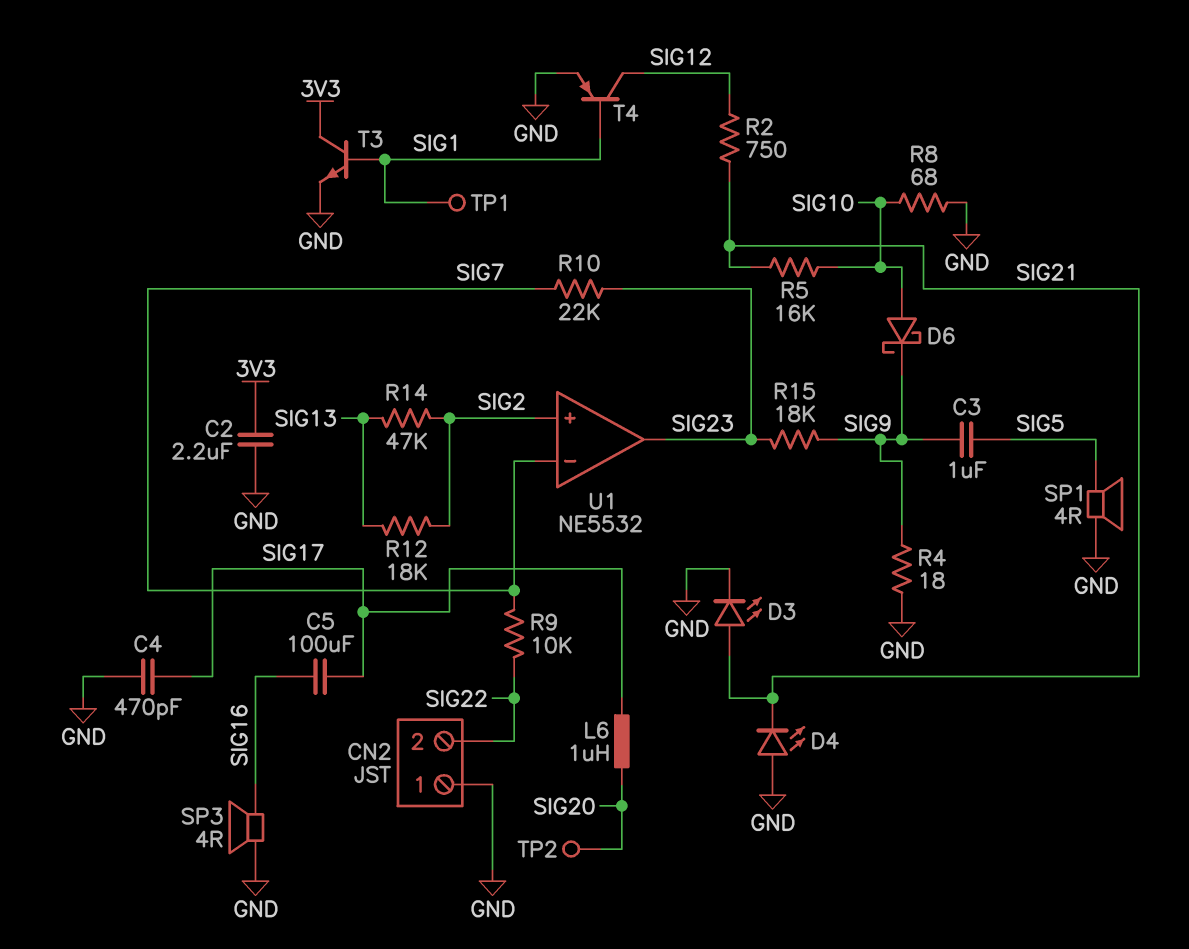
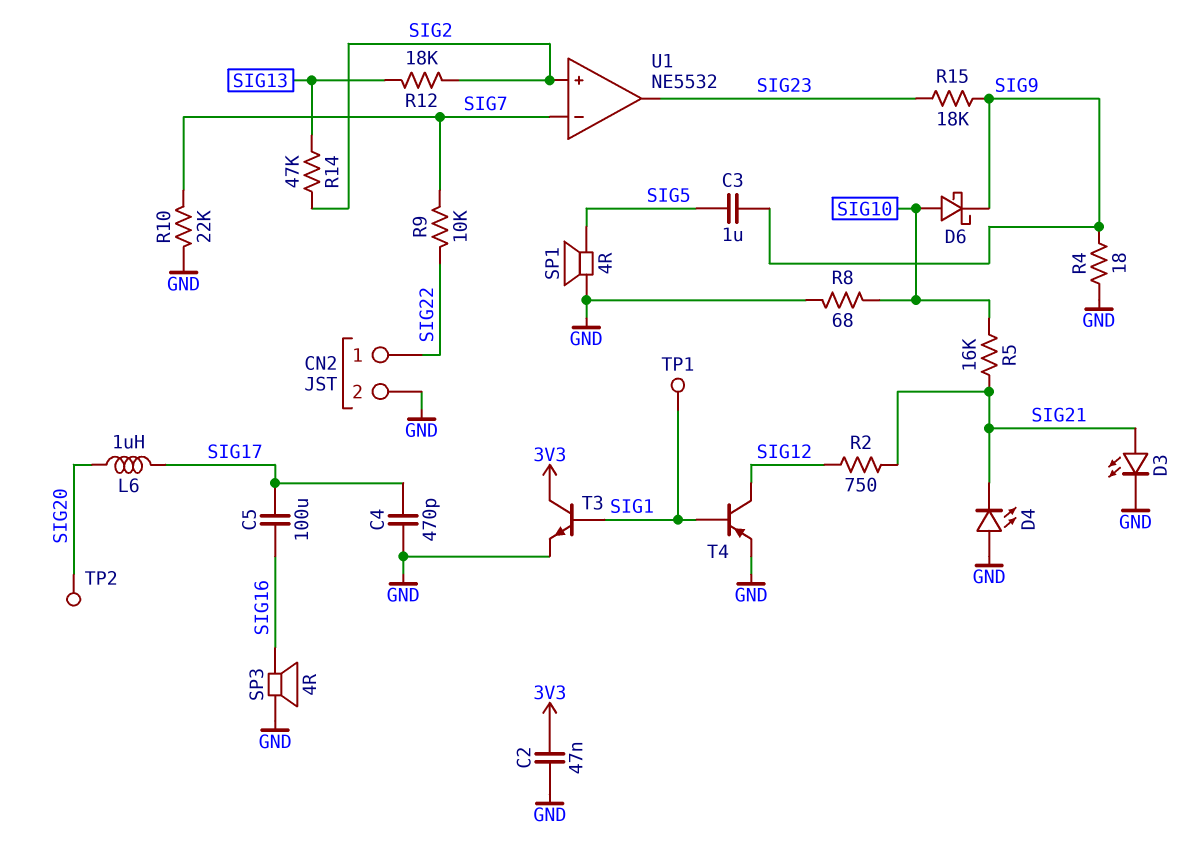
C2: 2.2uF (3V3, GND) -> 47nF (3V3, GND)
CN2 pin 1: GND -> SIG22
CN2 pin 2: SIG22 -> GND
R10: 22k (SIG7, SIG23) -> 22k (GND, SIG7)

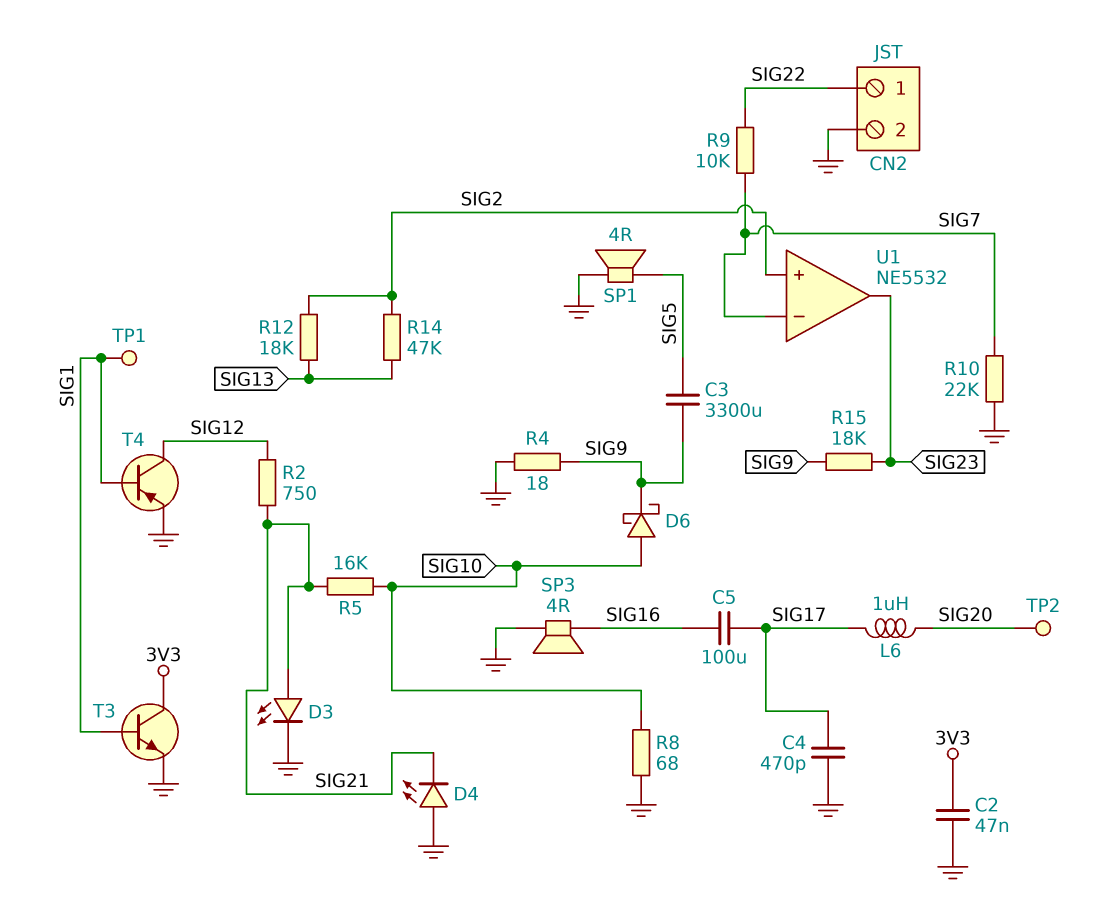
C3: 1uF (SIG5, SIG9) -> 3300uF (SIG5, SIG9)

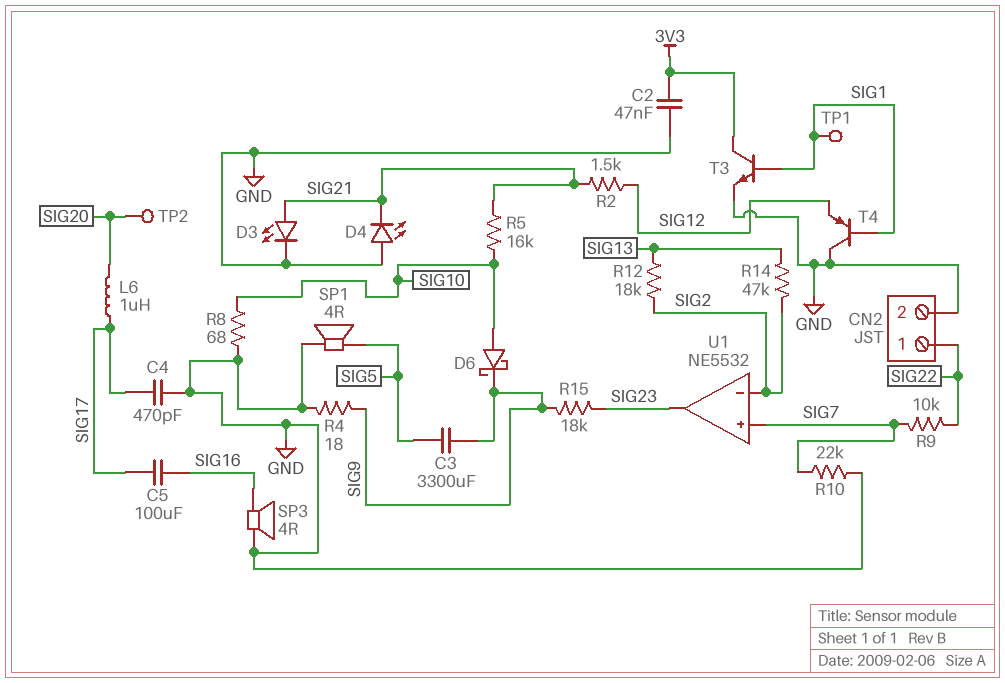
R2: 750 (SIG12, SIG21) -> 1.5k (SIG12, SIG21)
T4: PNP (B SIG1, C SIG12, E GND) -> PNP (B SIG1, C GND, E SIG12)
U1 pin in+: SIG2 -> SIG7
U1 pin in-: SIG7 -> SIG2

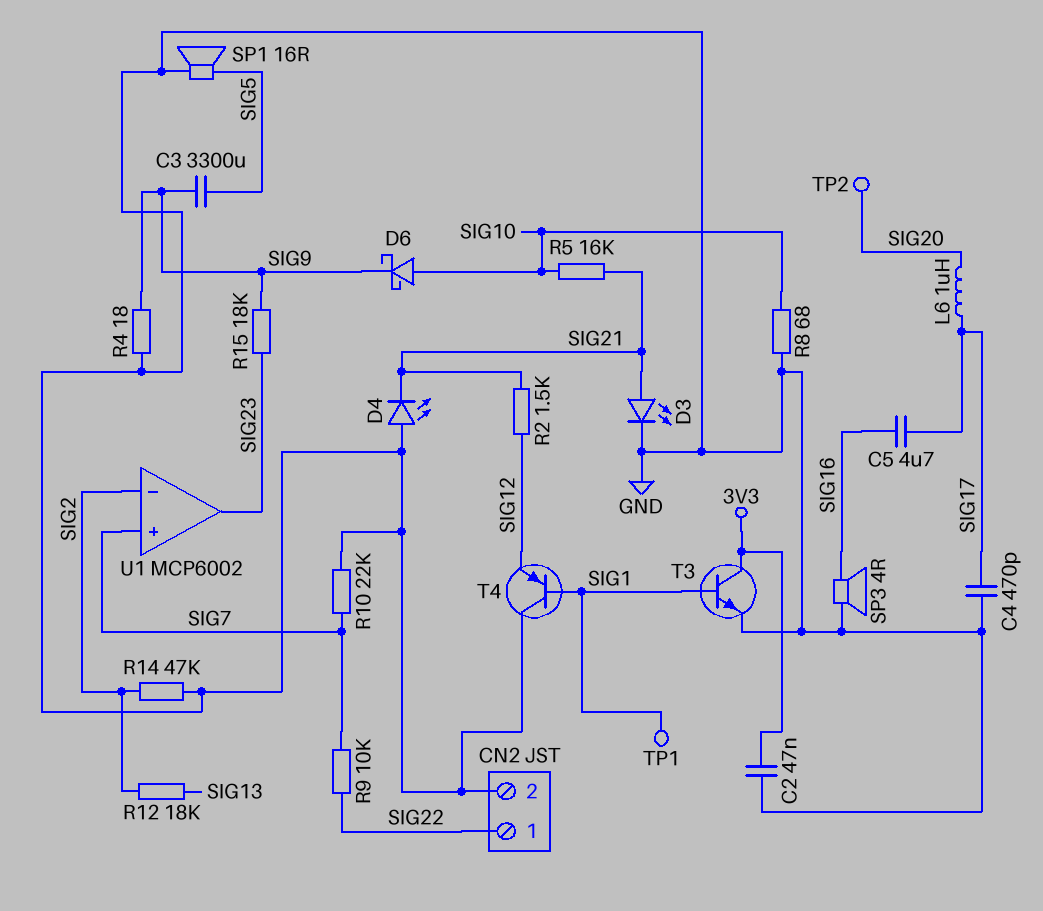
C5: 100uF (SIG16, SIG17) -> 4.7uF (SIG16, SIG17)
R14: 47k (SIG2, SIG13) -> 47k (GND, SIG2)
SP1: speaker 4R (GND, SIG5) -> speaker 16R (GND, SIG5)
U1: NE5532 -> MCP6002

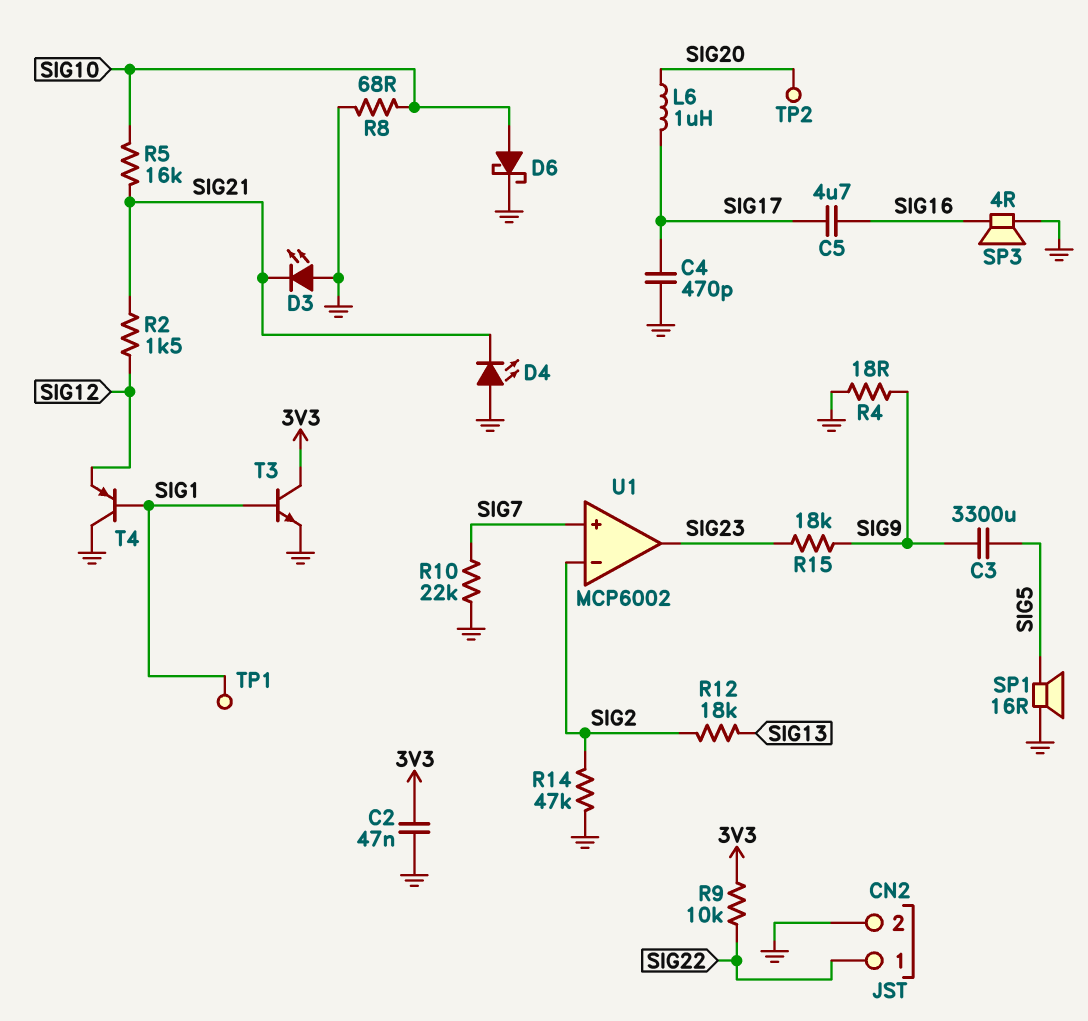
D3: LED (A SIG21, K GND) -> LED (A GND, K SIG21)
D6: schottky (A SIG10, K SIG9) -> schottky (A SIG10, K GND)
R9: 10k (SIG7, SIG22) -> 10k (3V3, SIG22)

